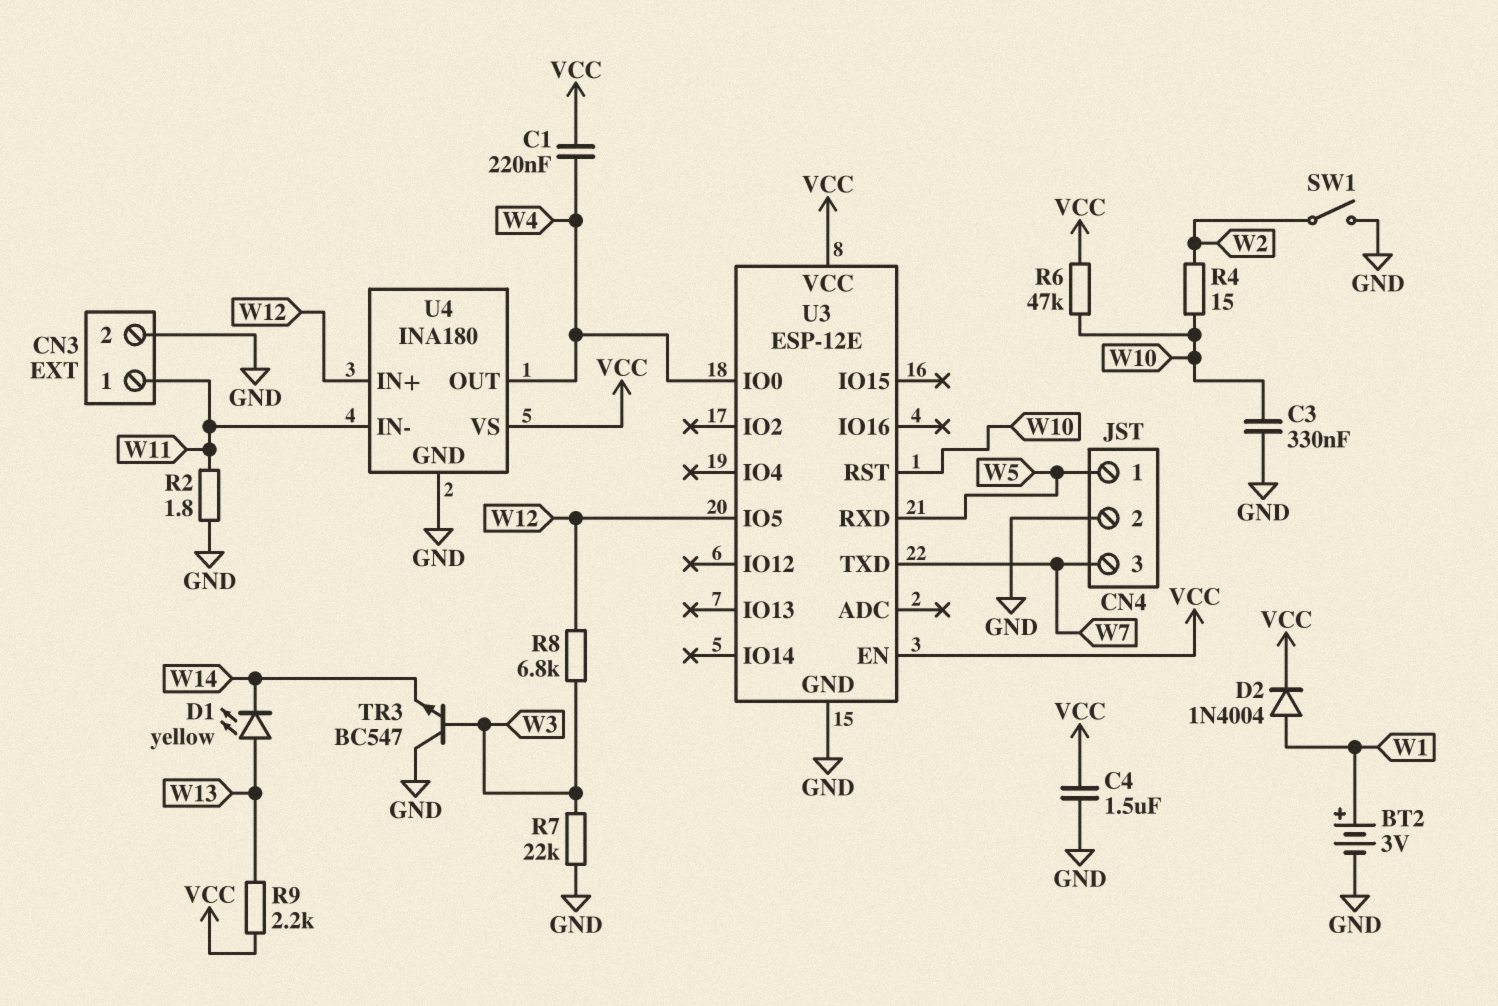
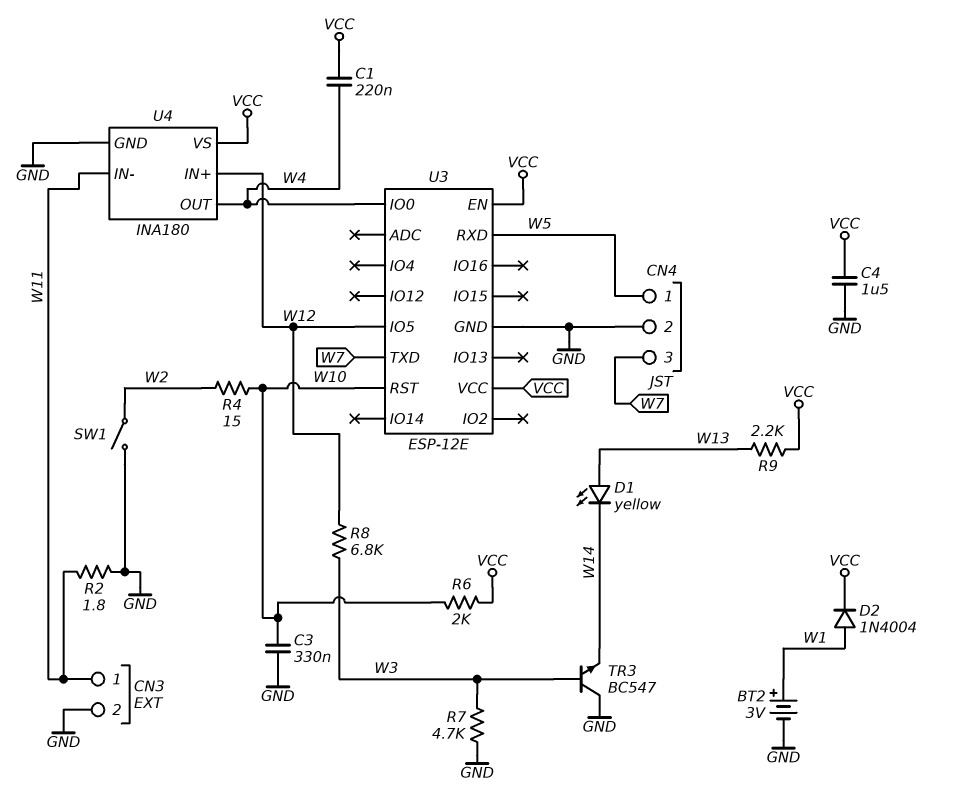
R6: 47k (VCC, W10) -> 2k (VCC, W10)
R7: 22k (GND, W3) -> 4.7k (GND, W3)

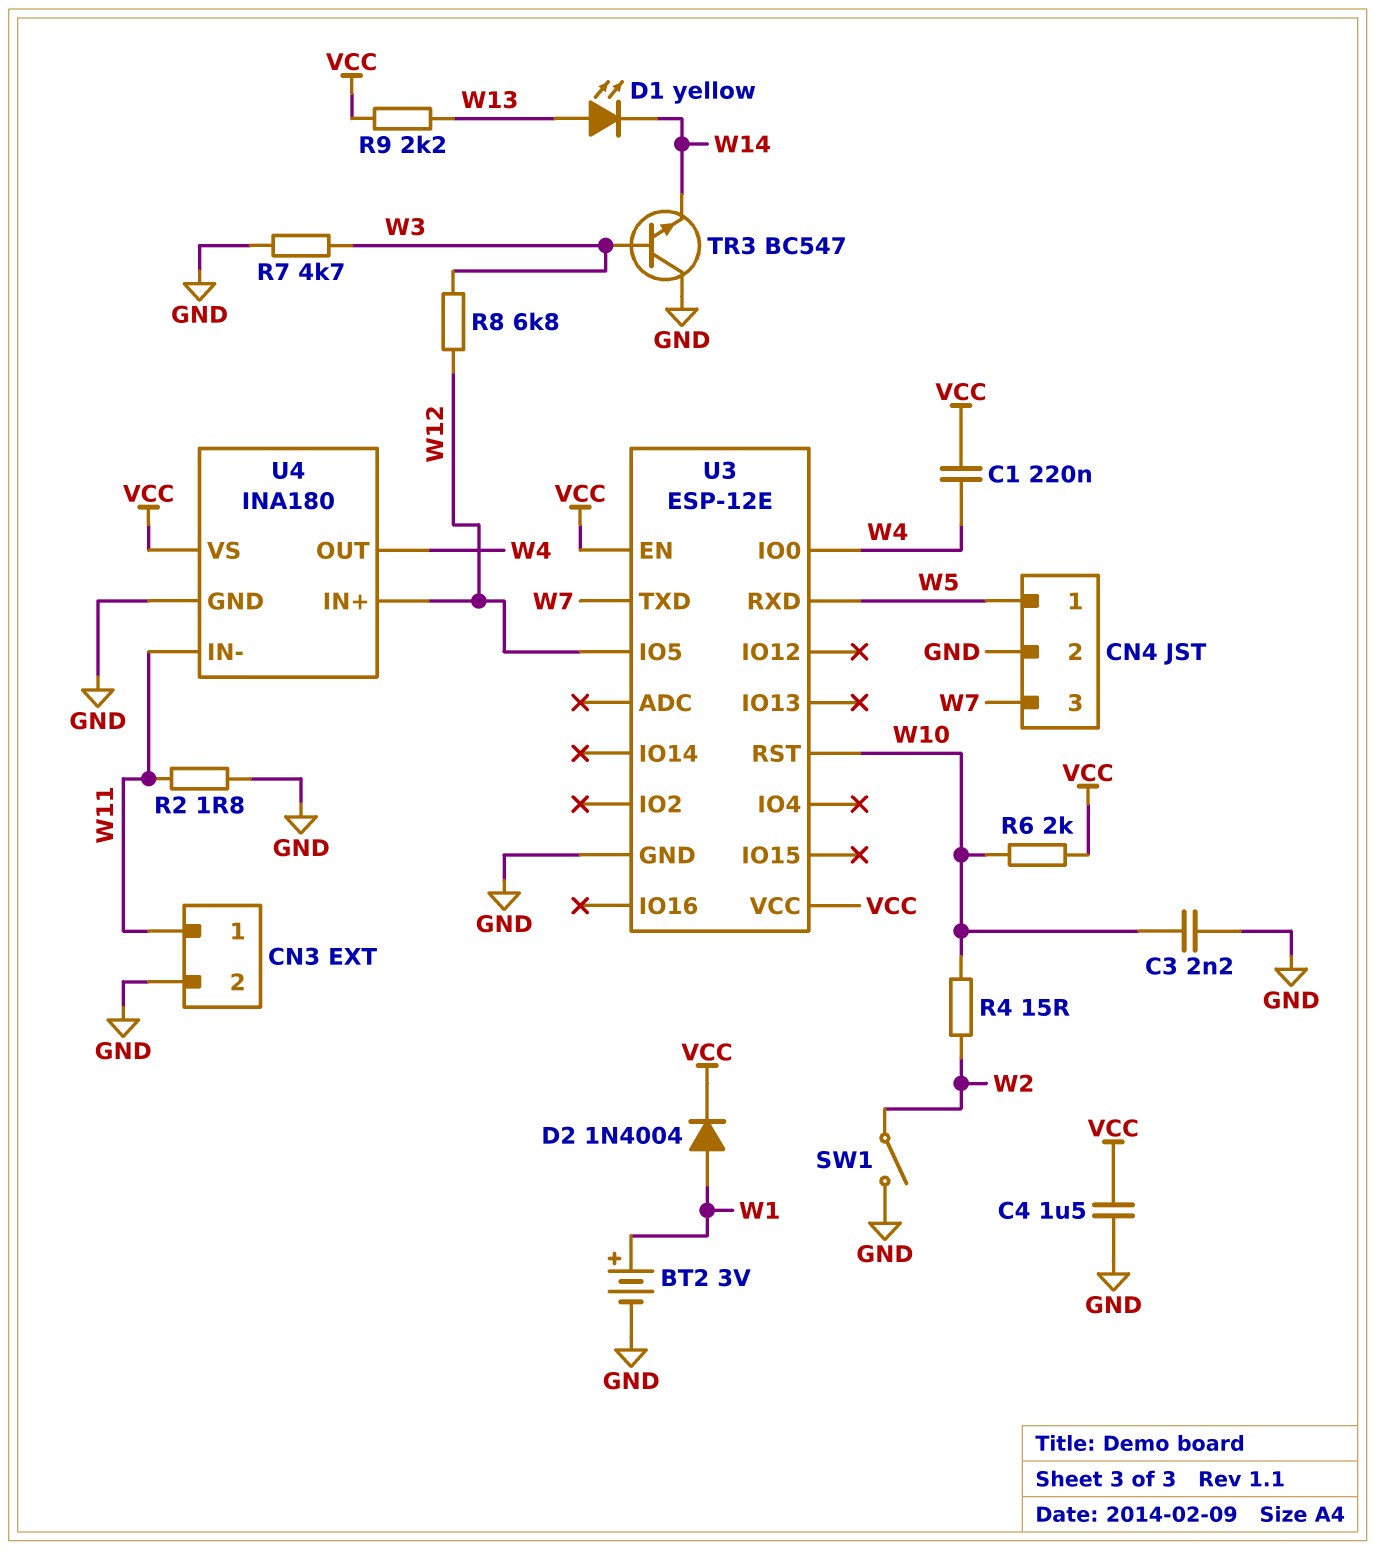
C3: 330nF (GND, W10) -> 2.2nF (GND, W10)

